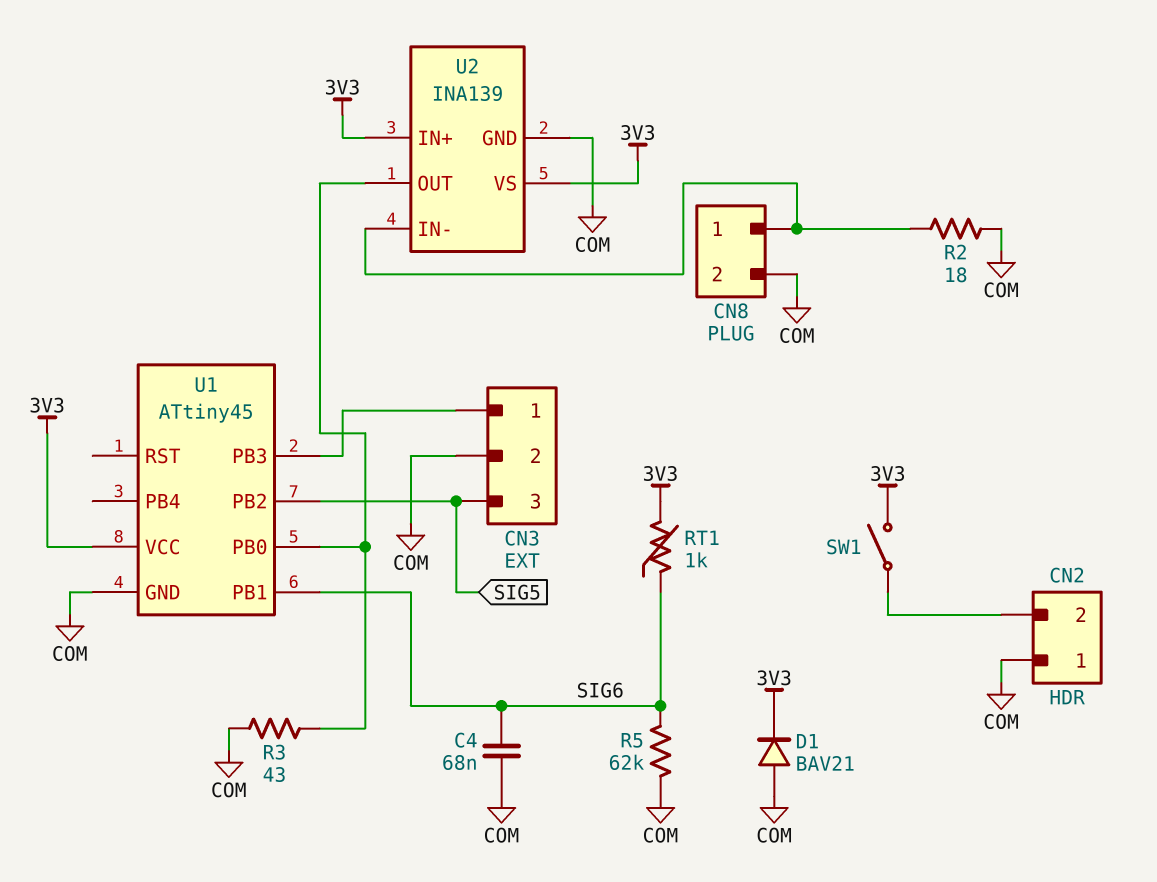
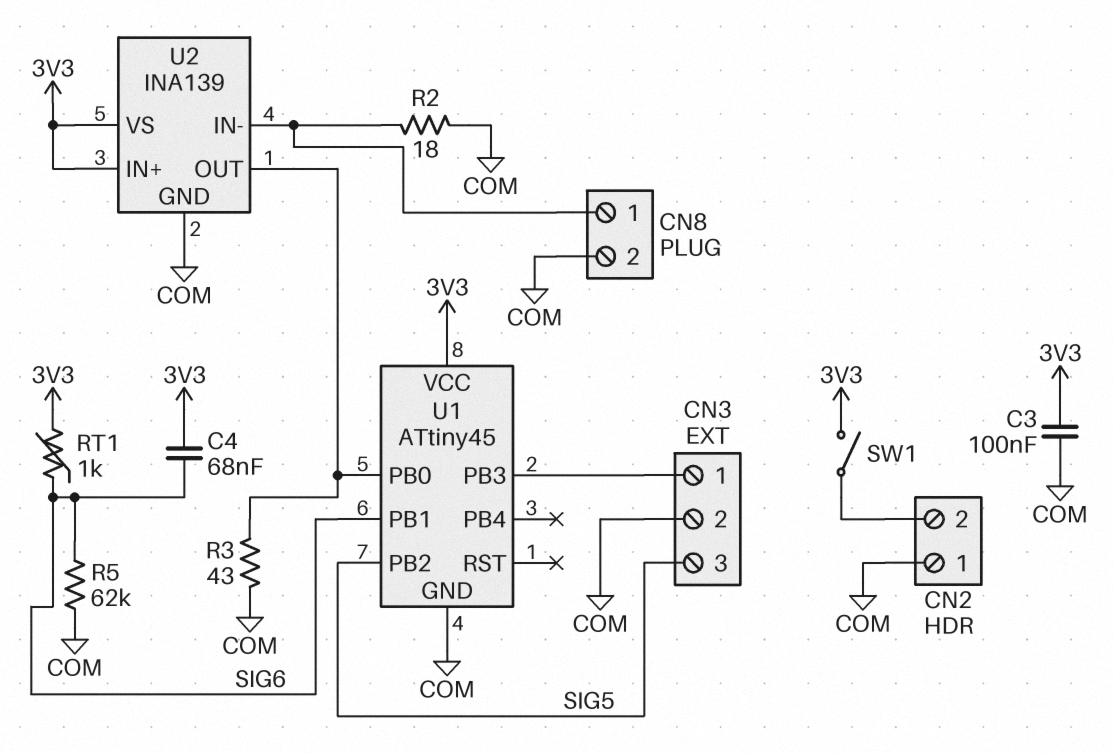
C3: none -> 100nF (3V3, COM)
C4: 68nF (COM, SIG6) -> 68nF (3V3, SIG6)
D1: diode BAV21 (A COM, K 3V3) -> none

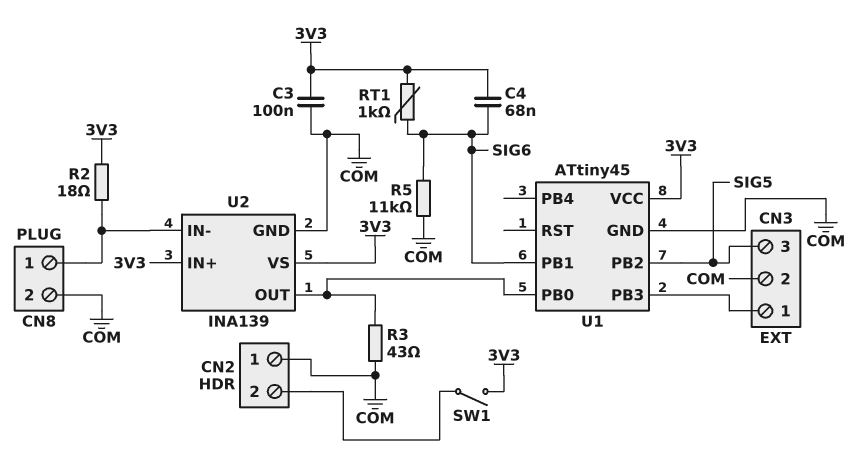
R2: 18 (CN8/1, COM) -> 18 (3V3, CN8/1)
R5: 62k (COM, SIG6) -> 11k (COM, SIG6)

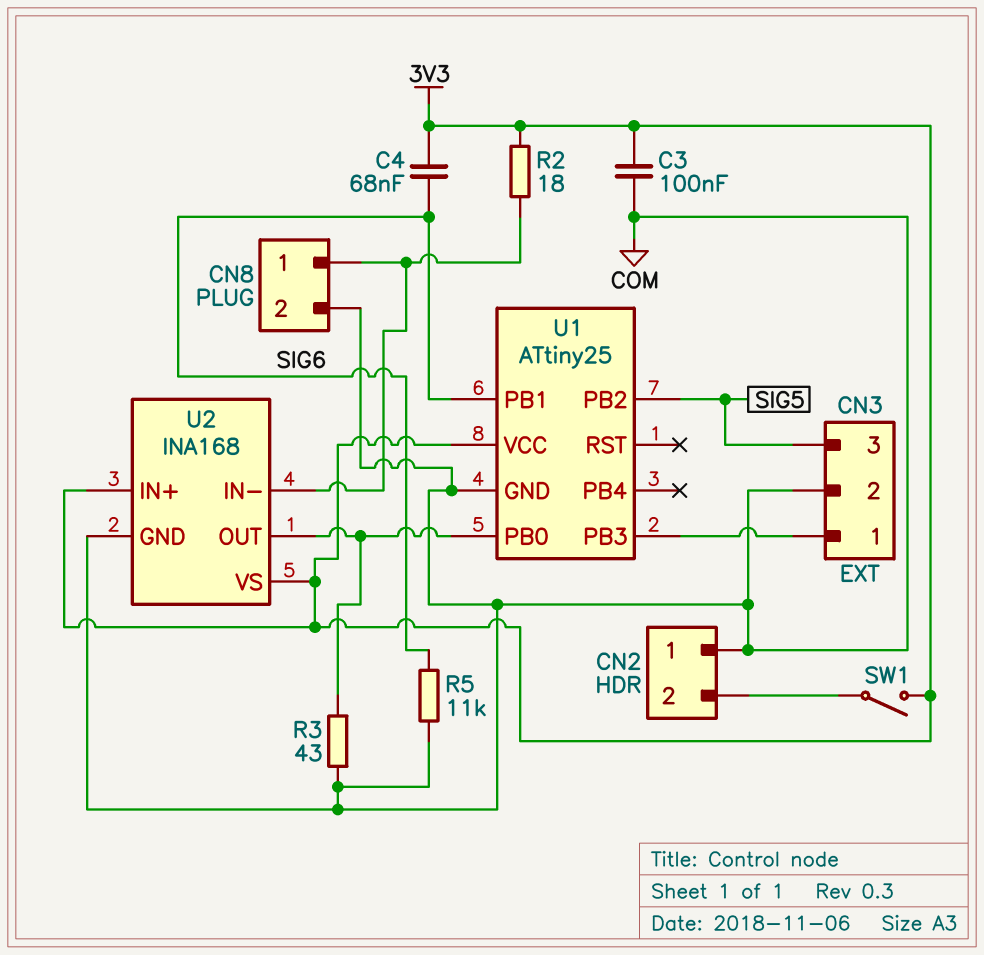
RT1: 1k (3V3, SIG6) -> none
U1: ATtiny45 -> ATtiny25
U2: INA139 -> INA168

